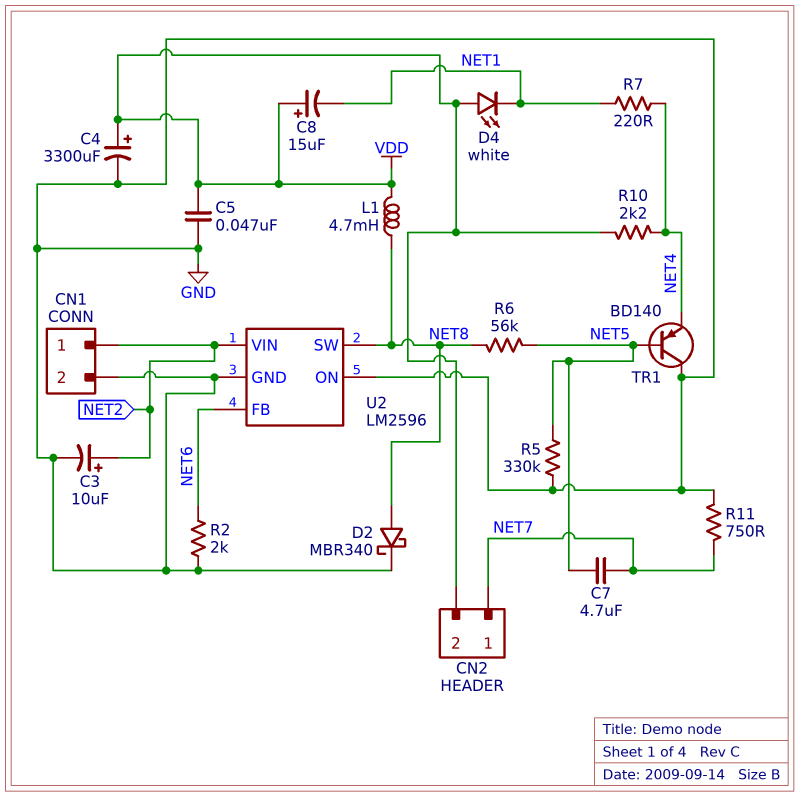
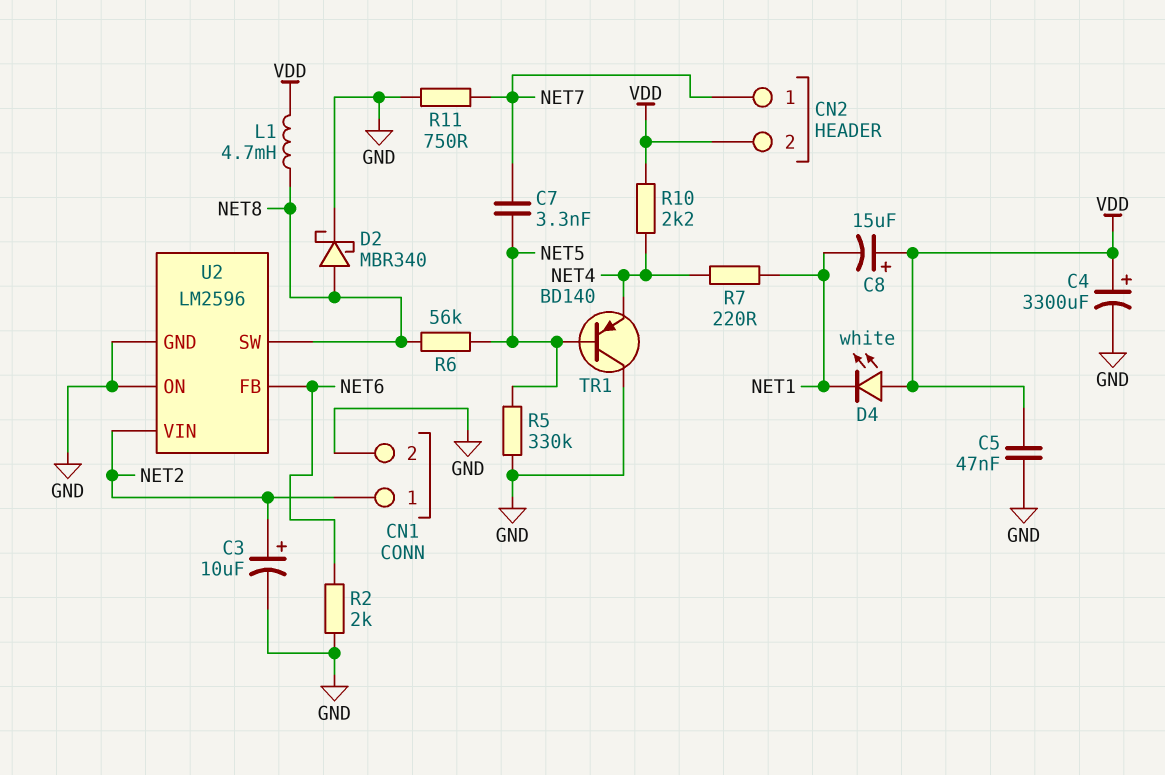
C7: 4.7uF (NET5, NET7) -> 3.3nF (NET5, NET7)

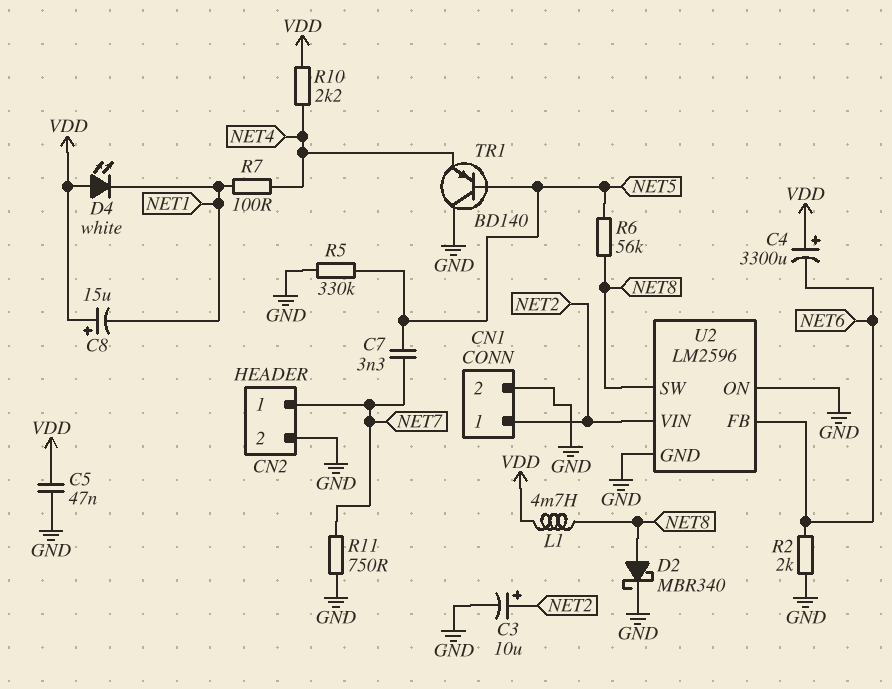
C4: 3300uF (plus VDD, minus GND) -> 3300uF (plus VDD, minus NET6)
CN2 pin 2: VDD -> GND
R7: 220 (NET1, NET4) -> 100 (NET1, NET4)

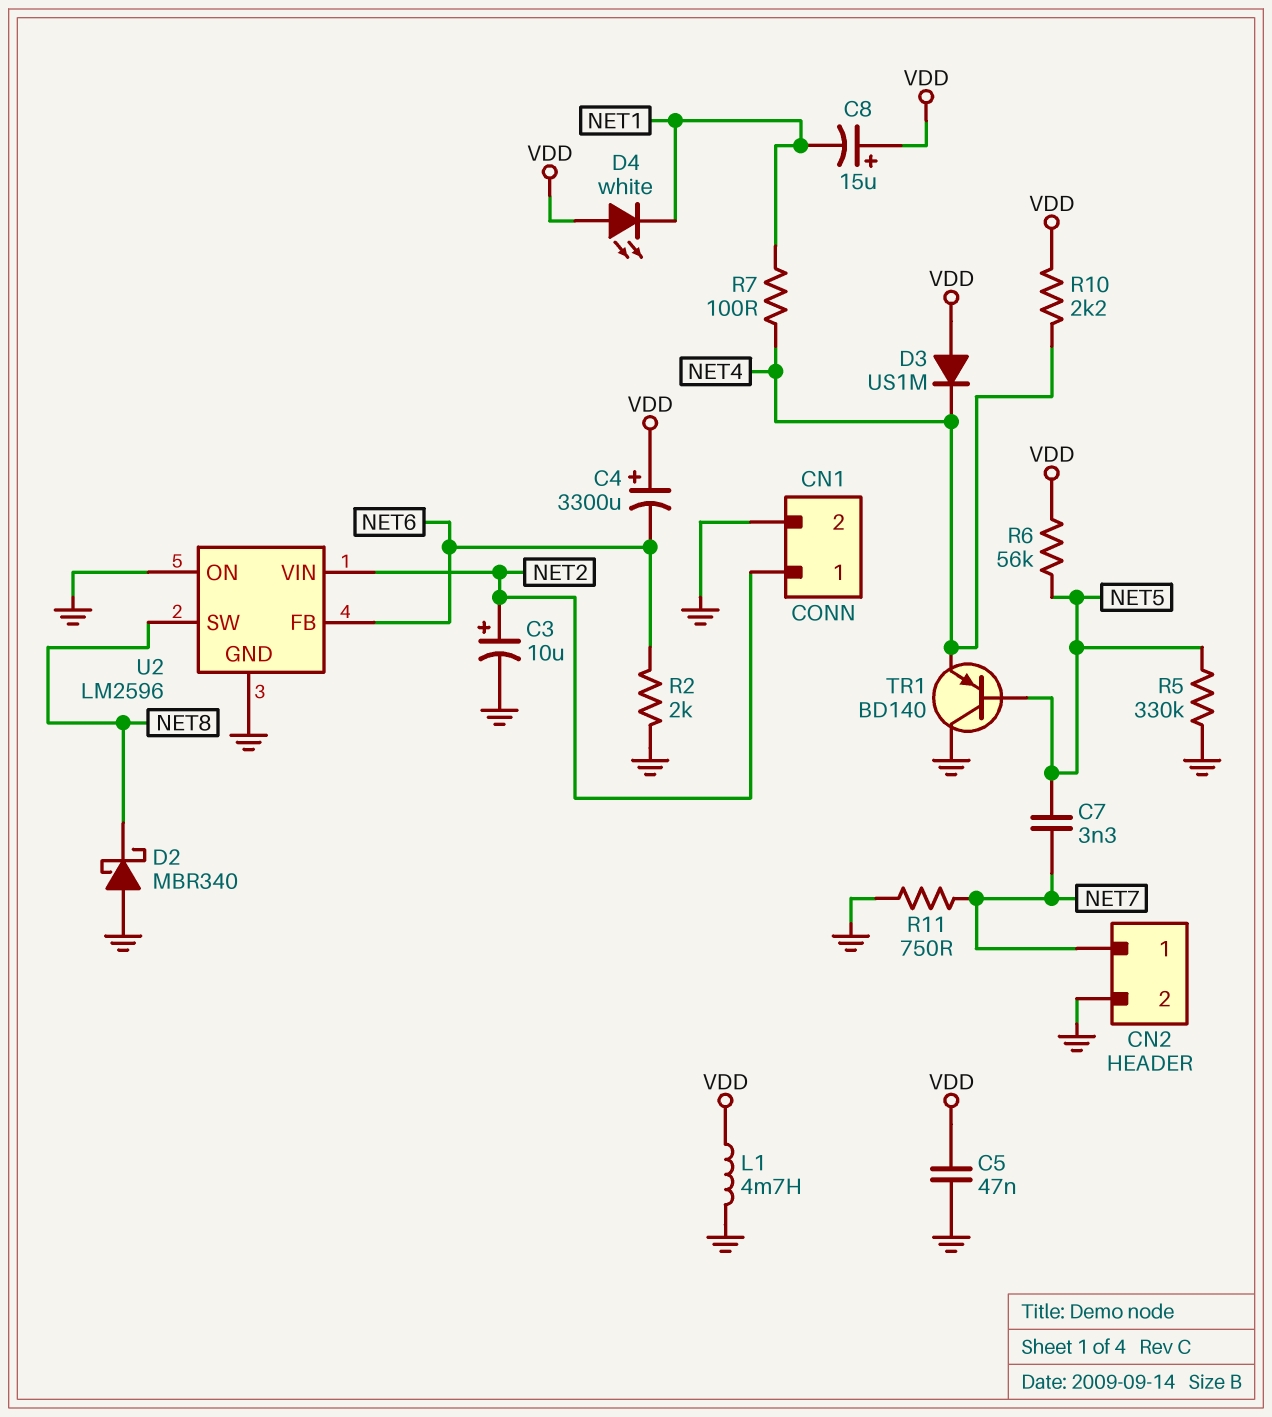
D2: schottky MBR340 (A NET8, K GND) -> schottky MBR340 (A GND, K NET8)
D3: none -> diode US1M (A VDD, K NET4)
L1: 4.7mH (NET8, VDD) -> 4.7mH (GND, VDD)
R6: 56k (NET5, NET8) -> 56k (NET5, VDD)

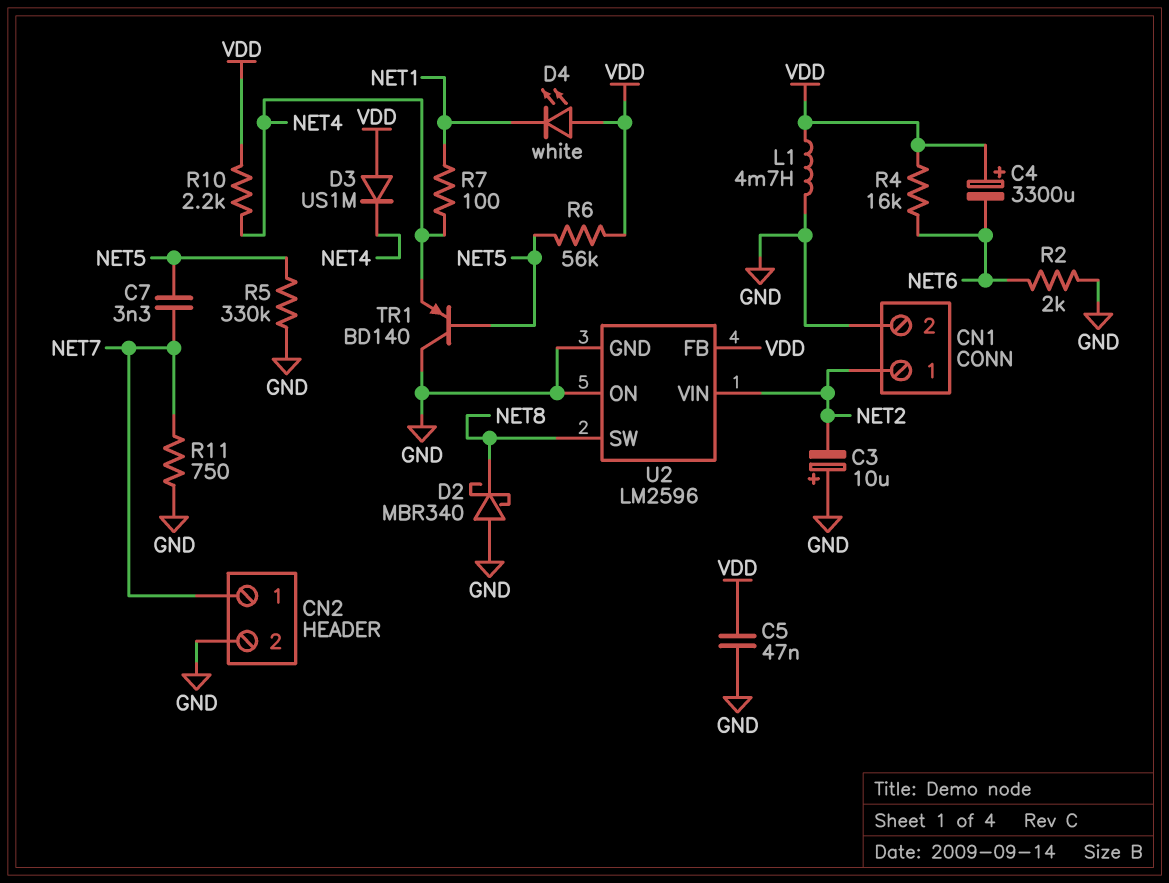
C3: 10uF (plus NET2, minus GND) -> 10uF (plus GND, minus NET2)
C8: 15uF (plus VDD, minus NET1) -> none
R4: none -> 16k (NET6, VDD)
U2 pin FB: NET6 -> VDD

